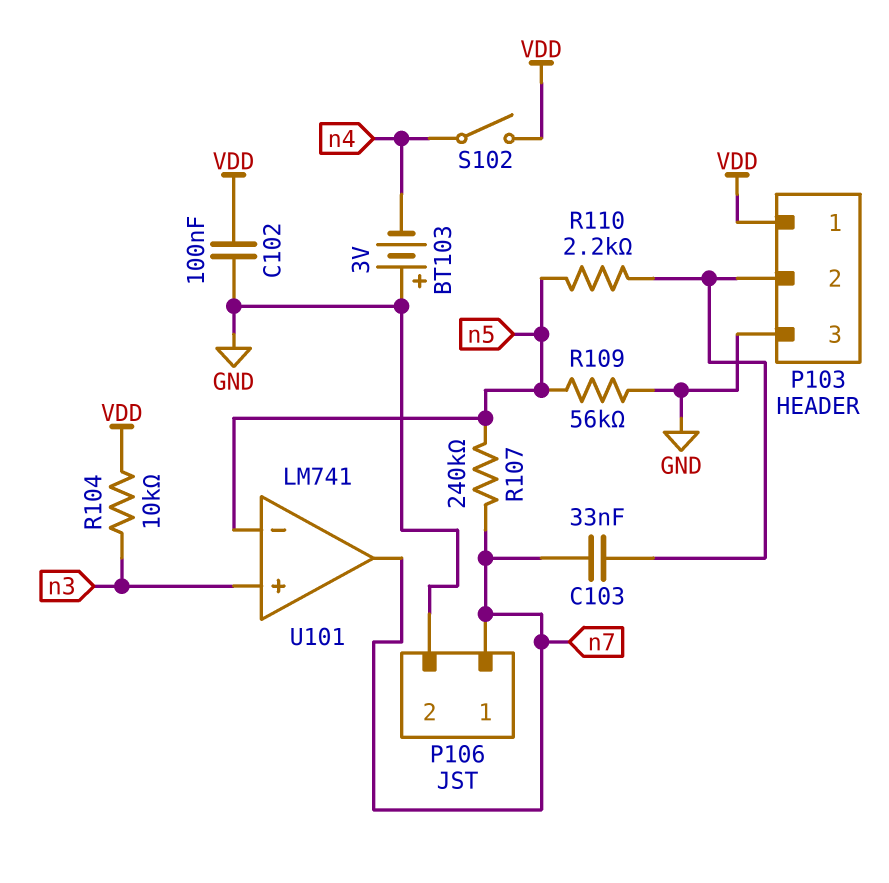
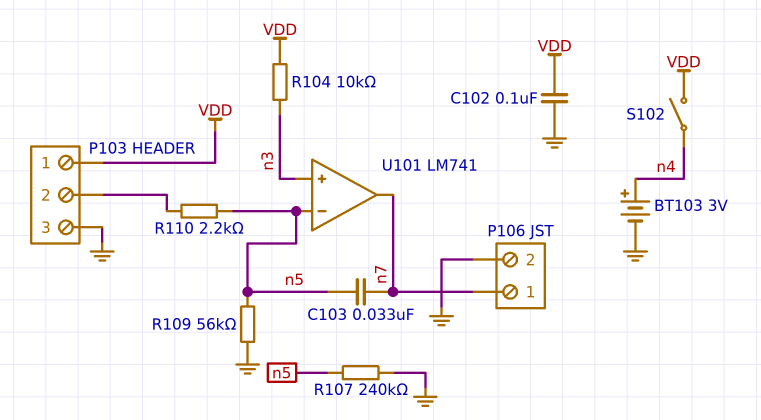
BT103: 3V (plus GND, minus n4) -> 3V (plus n4, minus GND)
C103: 33nF (P103/2, n7) -> 33nF (n5, n7)
R107: 240k (n5, n7) -> 240k (GND, n5)

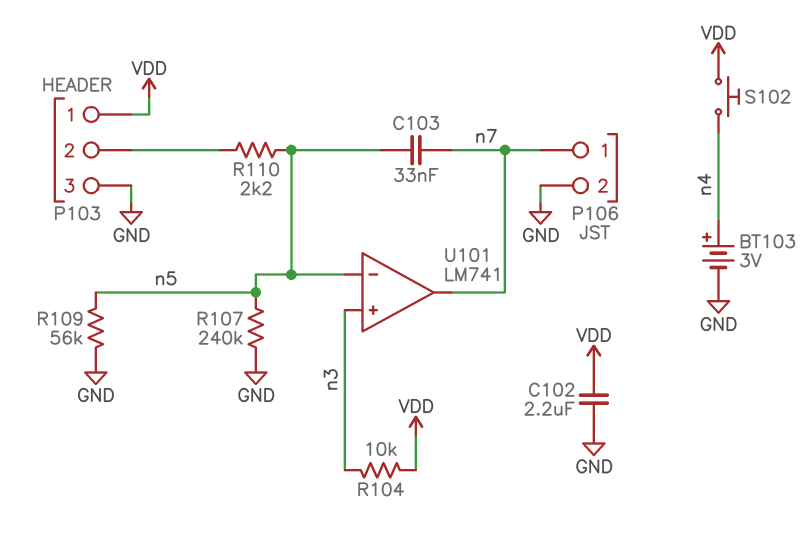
C102: 100nF (GND, VDD) -> 2.2uF (GND, VDD)
S102: switch (VDD, n4) -> button (VDD, n4)

